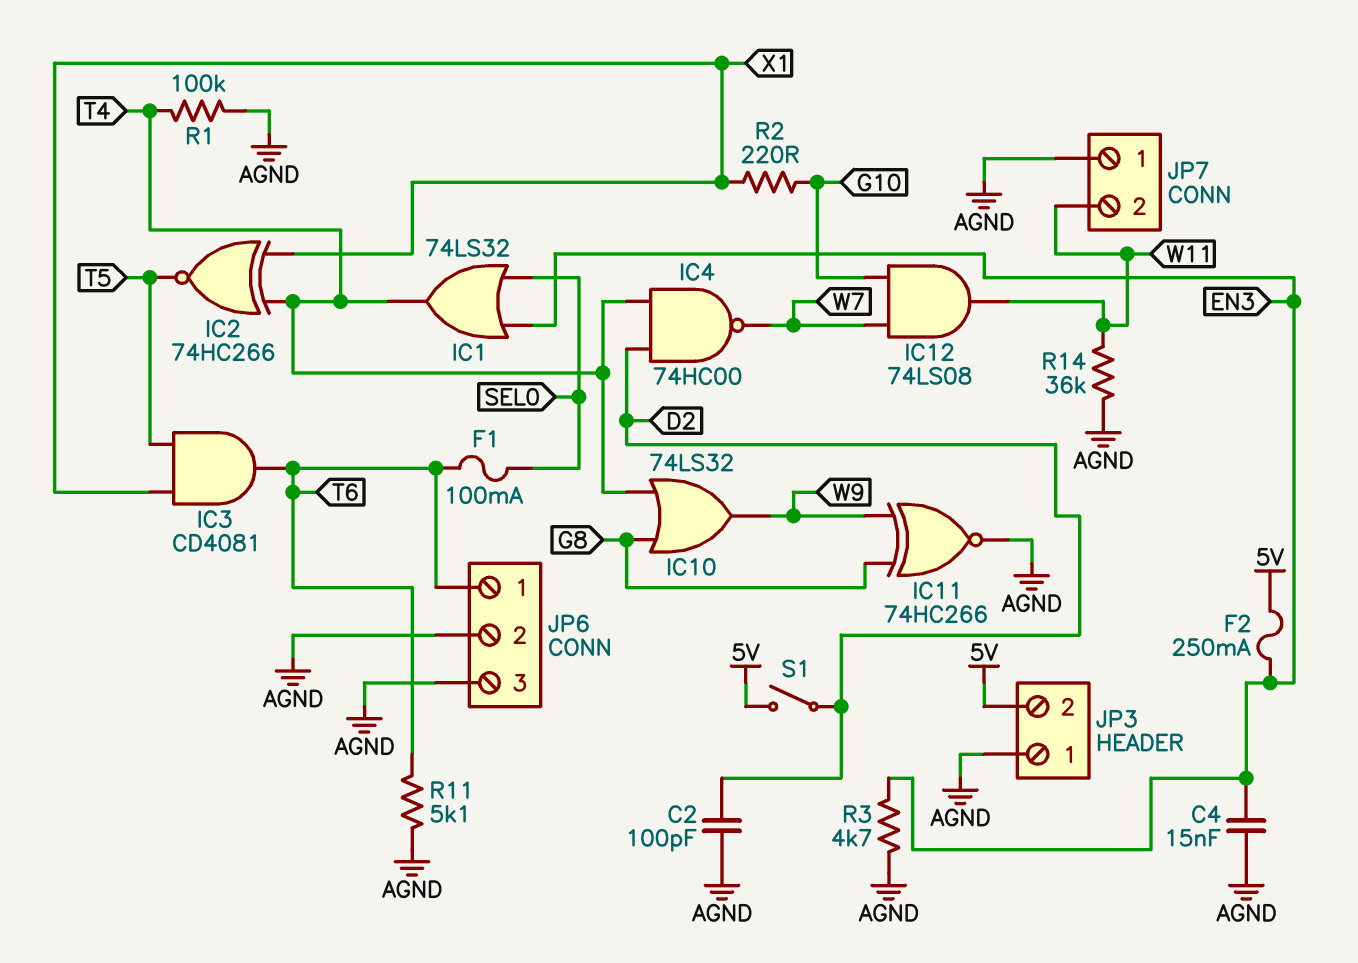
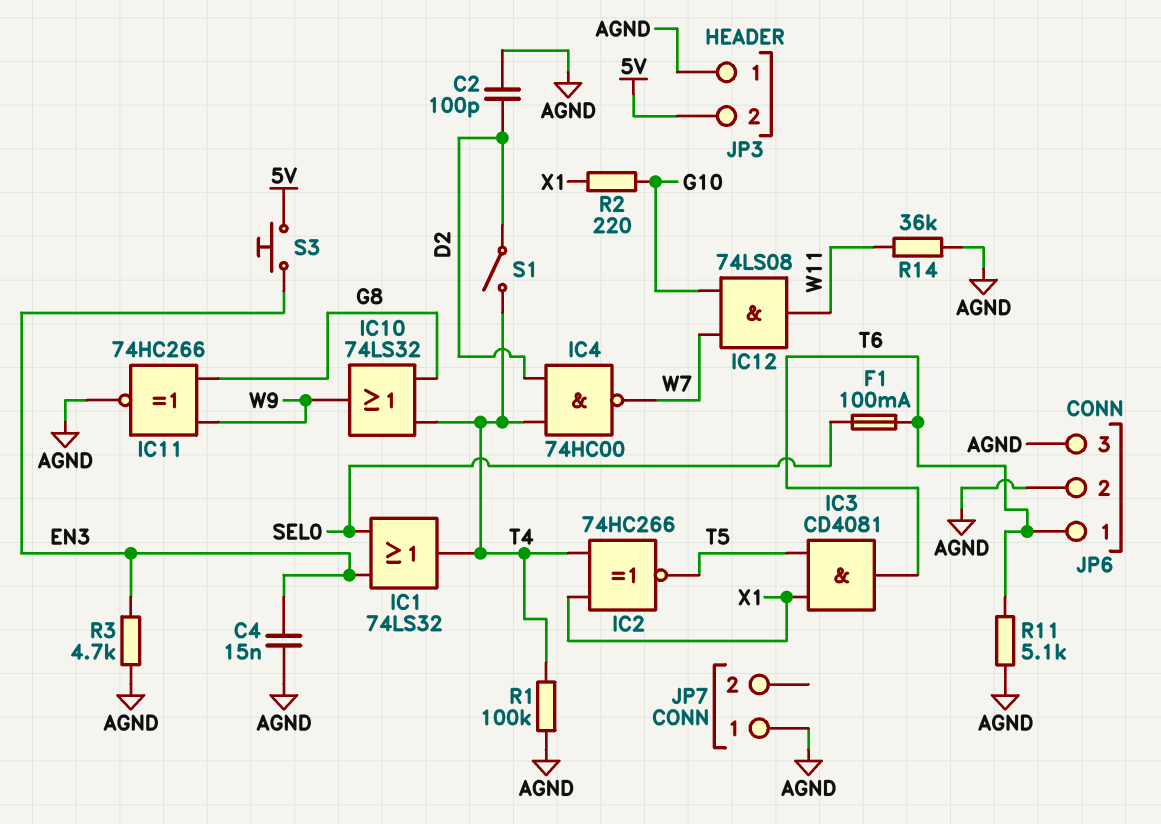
F2: 250mA (5V, EN3) -> none
JP7 pin 2: W11 -> none
S1: switch (5V, D2) -> switch (D2, T4)
S3: none -> button (5V, EN3)

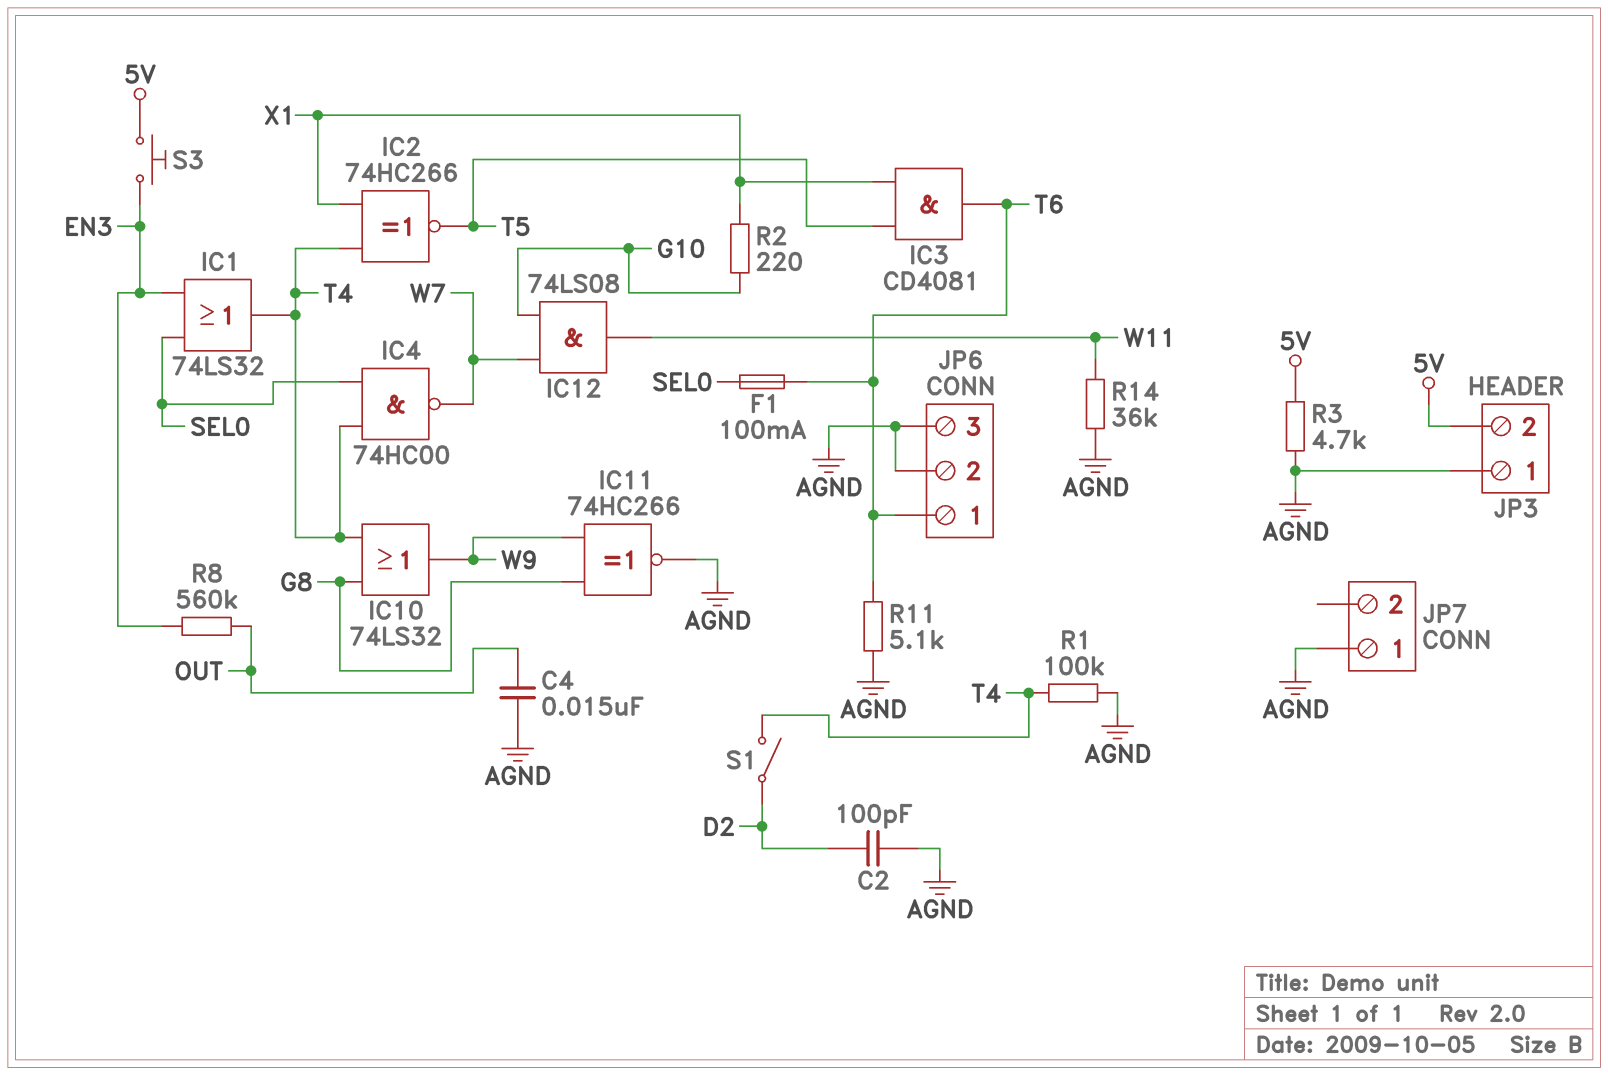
C4: 15nF (AGND, EN3) -> 15nF (AGND, OUT)
IC4: NAND 74HC00 (in D2, in T4, out W7) -> NAND 74HC00 (in SEL0, in T4, out W7)
R3: 4.7k (AGND, EN3) -> 4.7k (5V, AGND)
R8: none -> 560k (EN3, OUT)

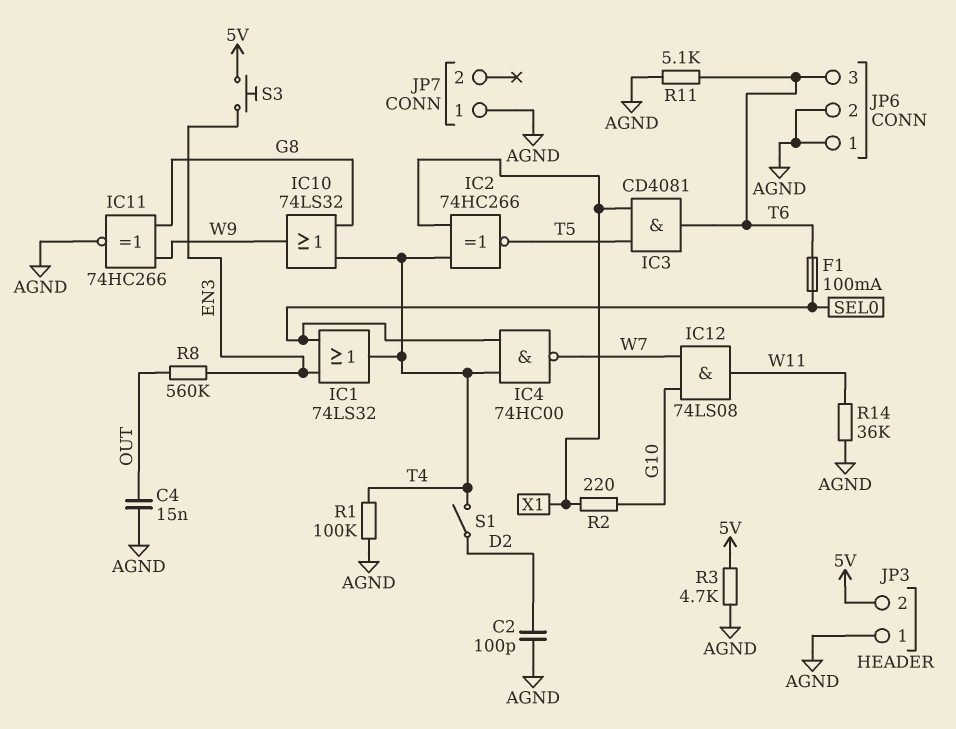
JP6 pin 1: T6 -> AGND
JP6 pin 3: AGND -> T6

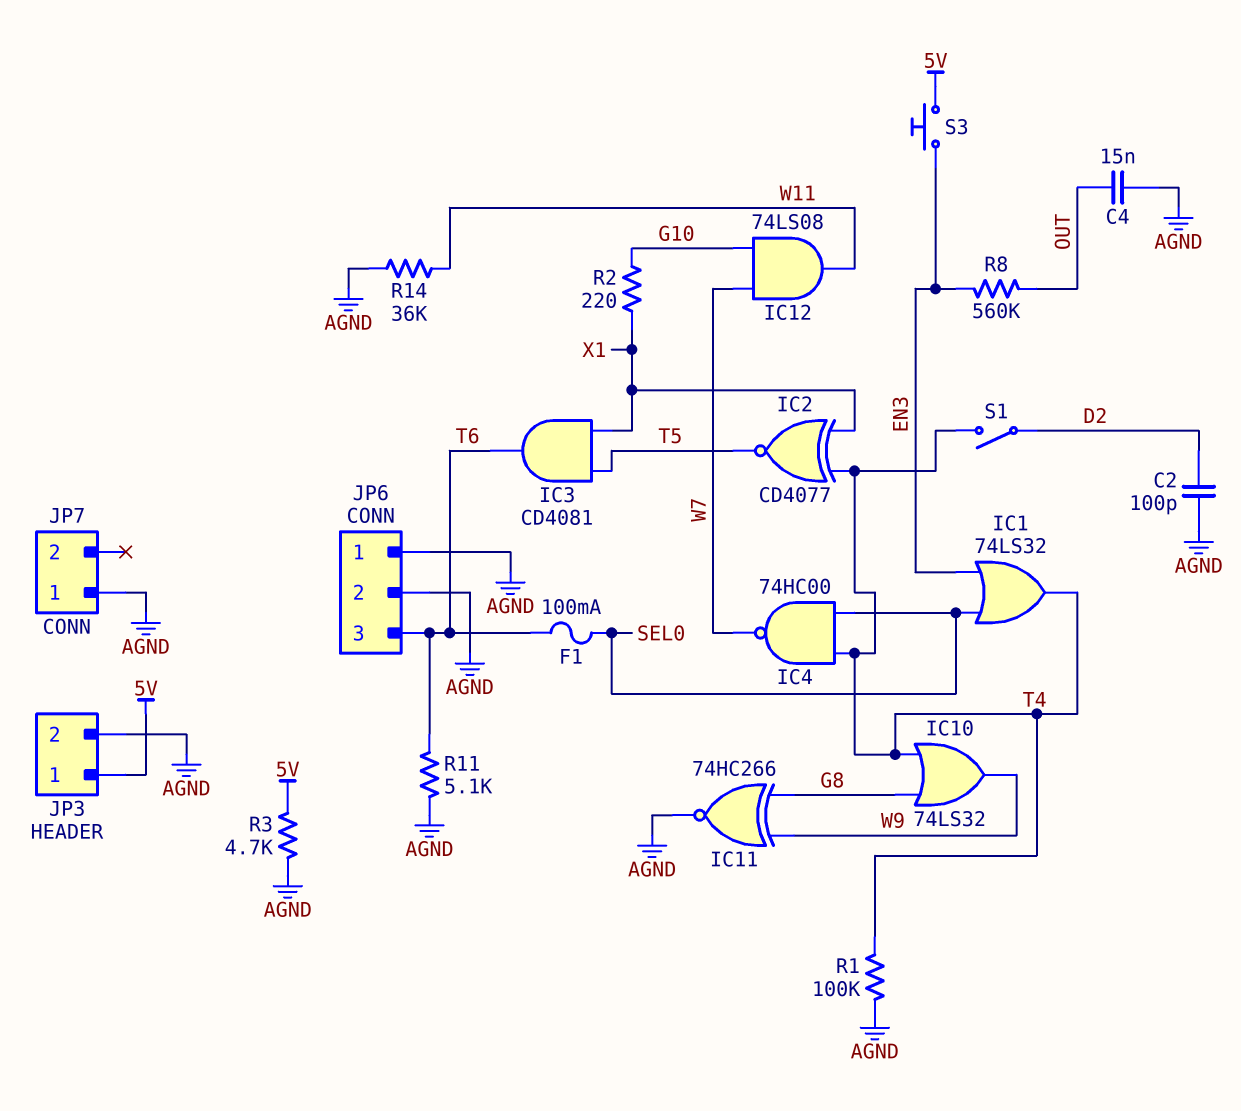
IC2: XNOR 74HC266 (in T4, in X1, out T5) -> XNOR CD4077 (in T4, in X1, out T5)
JP3 pin 1: AGND -> 5V
JP3 pin 2: 5V -> AGND

